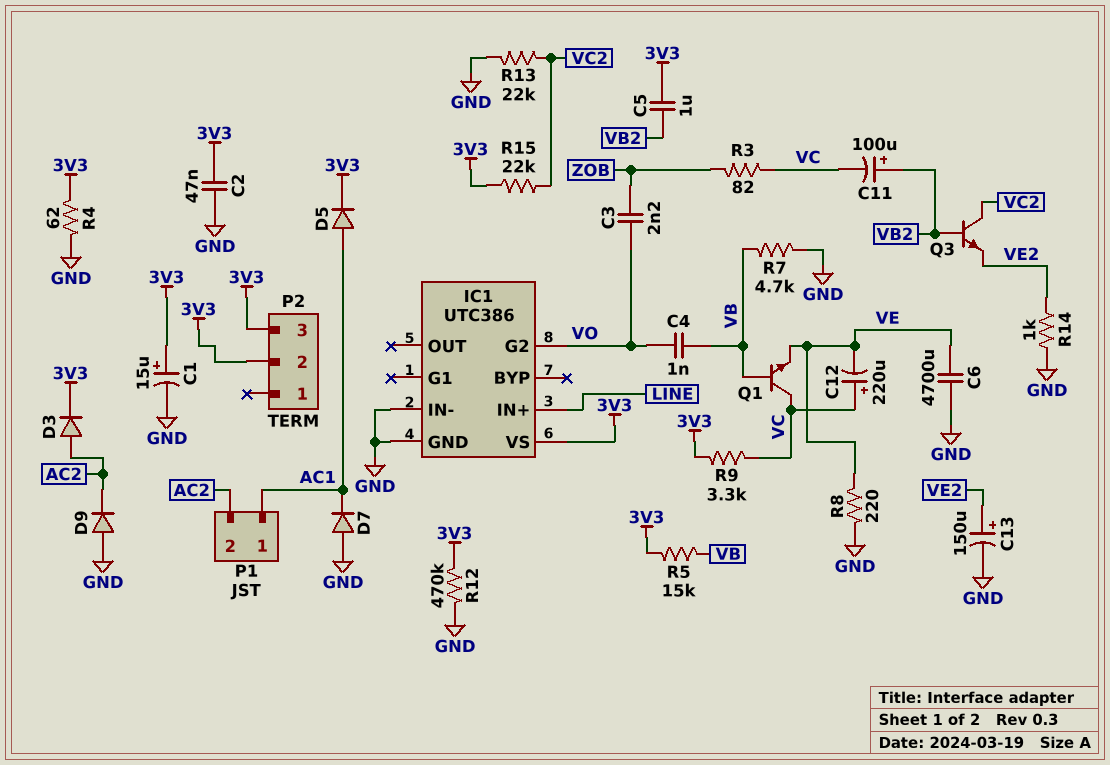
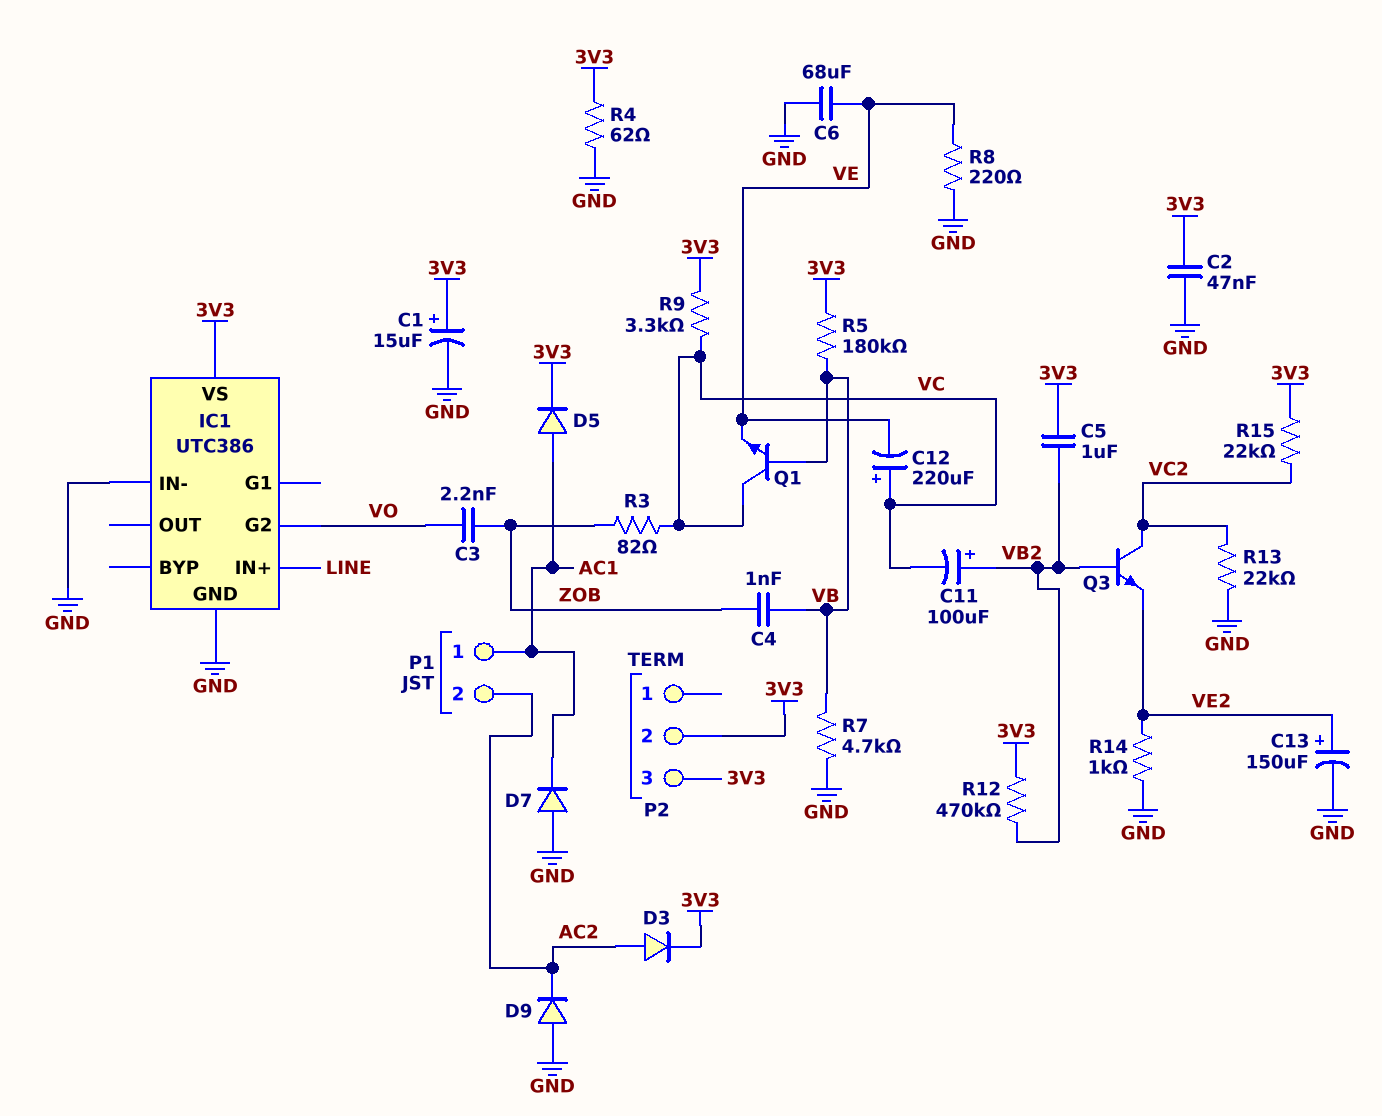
C4: 1nF (VB, VO) -> 1nF (VB, ZOB)
C6: 4700uF (GND, VE) -> 68uF (GND, VE)
R5: 15k (3V3, VB) -> 180k (3V3, VB)
R12: 470k (3V3, GND) -> 470k (3V3, VB2)

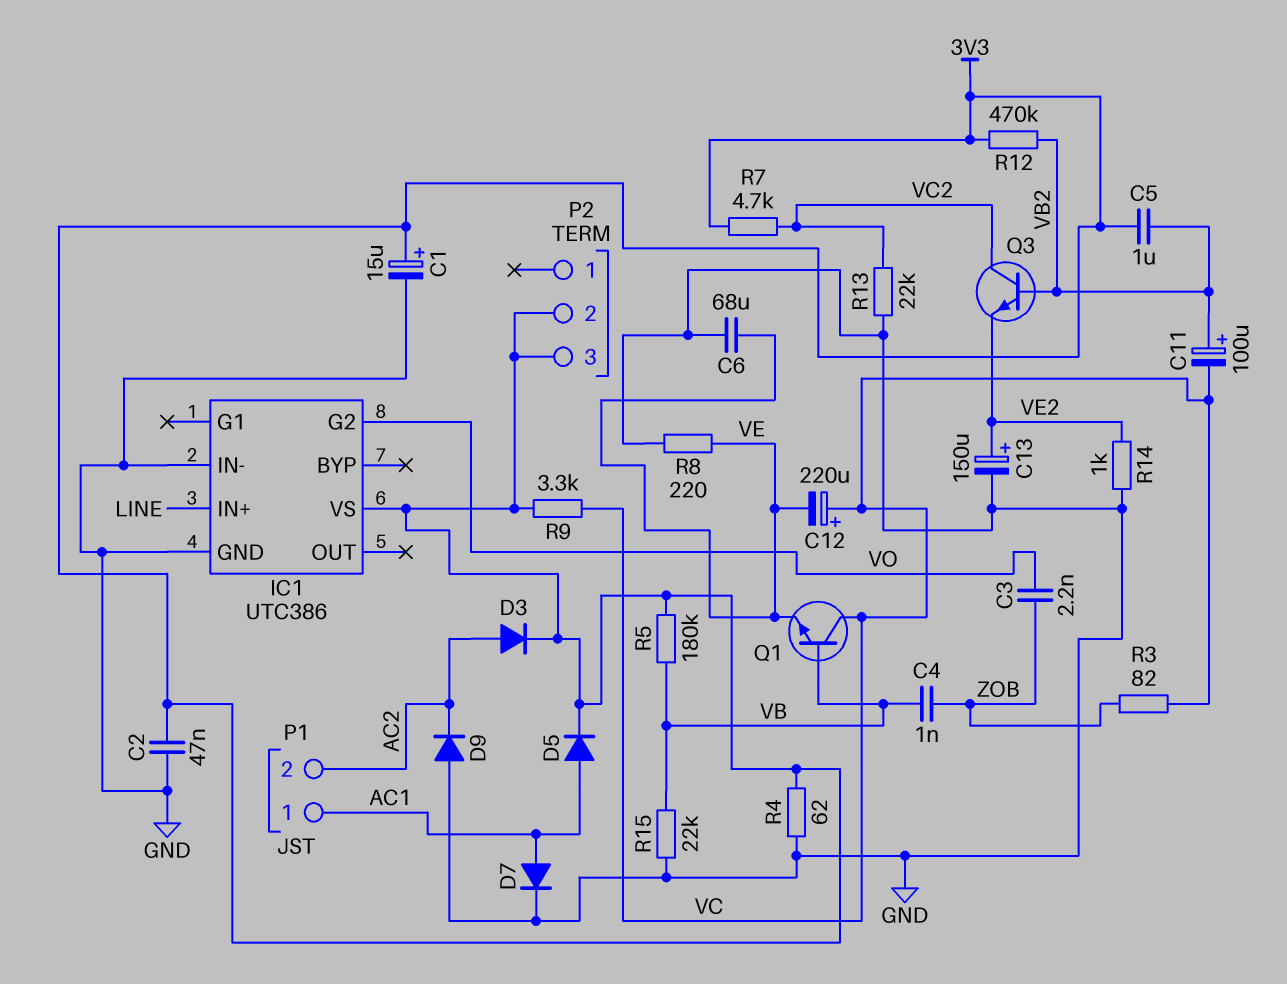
D7: diode (A GND, K AC1) -> diode (A AC1, K GND)
R7: 4.7k (GND, VB) -> 4.7k (3V3, VC2)
R15: 22k (3V3, VC2) -> 22k (GND, VB)

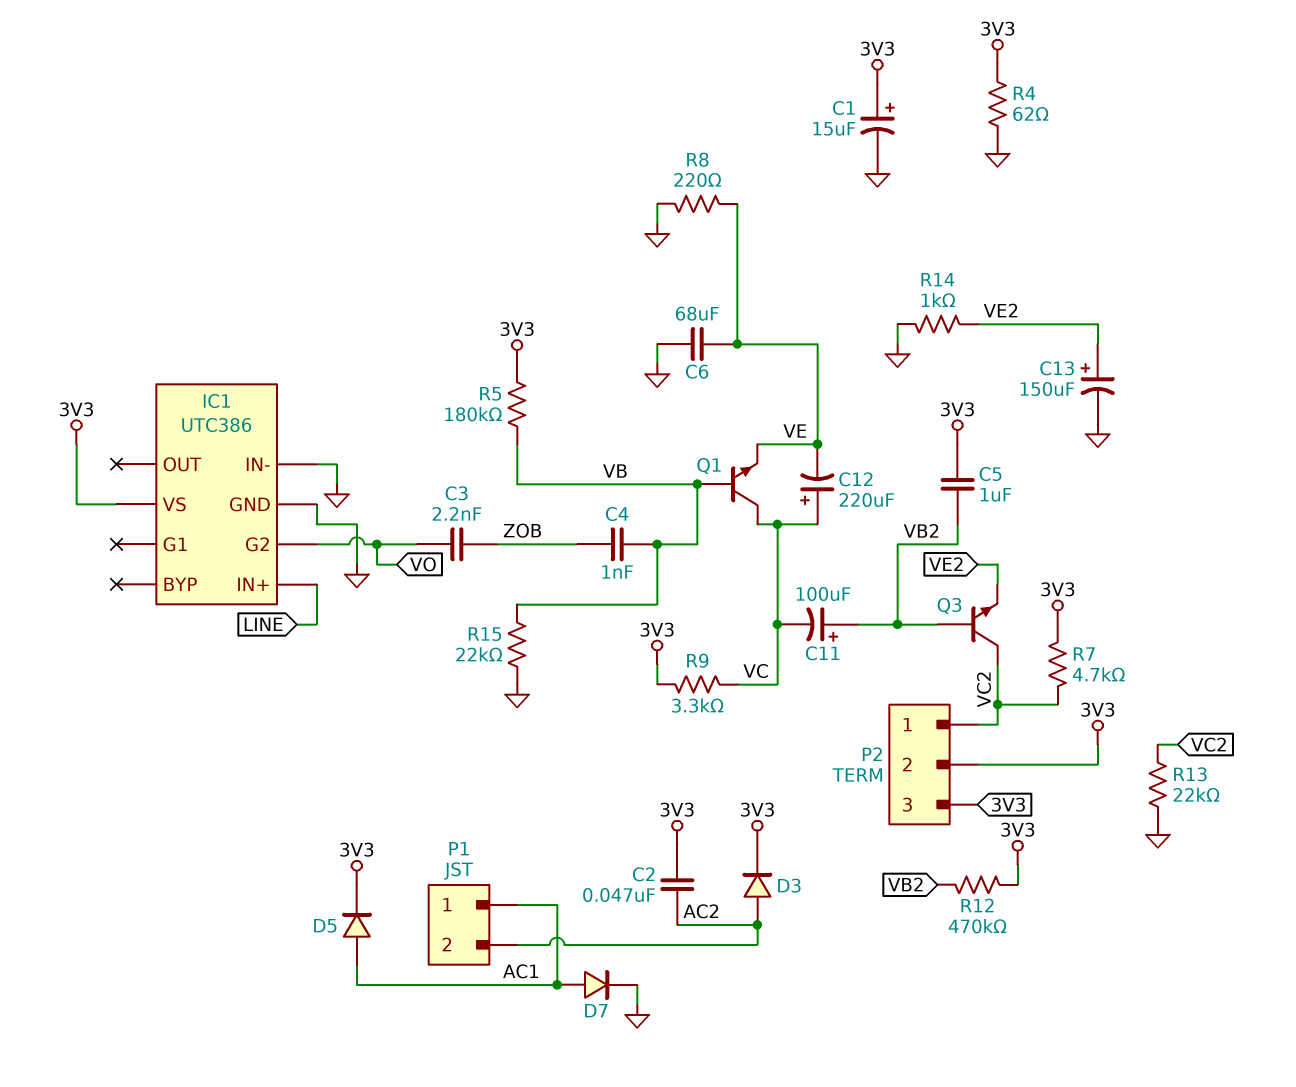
C2: 47nF (3V3, GND) -> 47nF (3V3, AC2)
D9: diode (A GND, K AC2) -> none
P2 pin 1: none -> VC2
R3: 82 (VC, ZOB) -> none

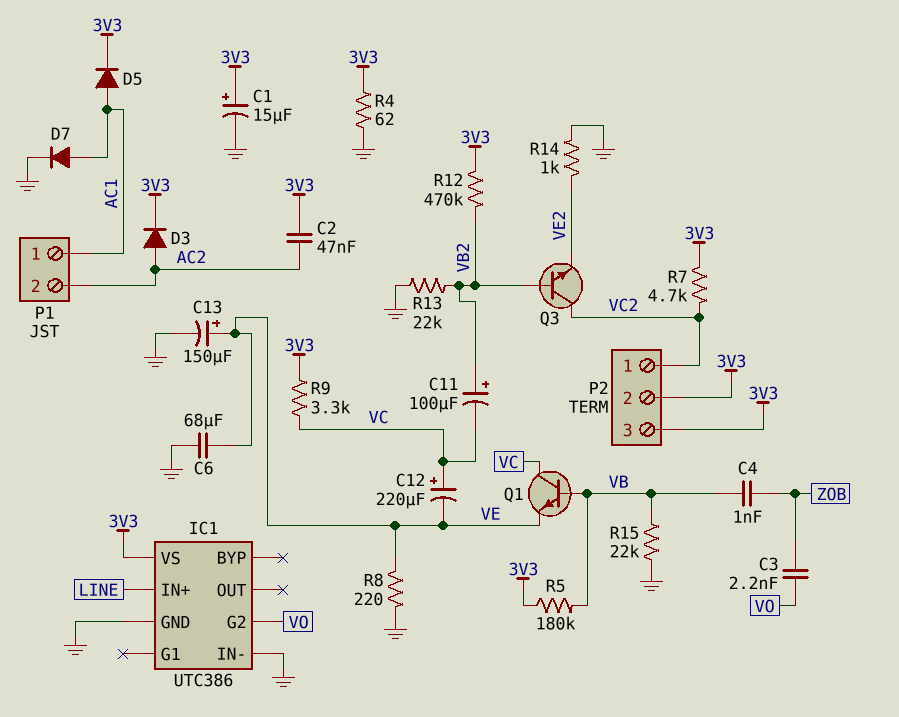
C5: 1uF (3V3, VB2) -> none
C13: 150uF (plus VE2, minus GND) -> 150uF (plus VE, minus GND)
R13: 22k (GND, VC2) -> 22k (GND, VB2)

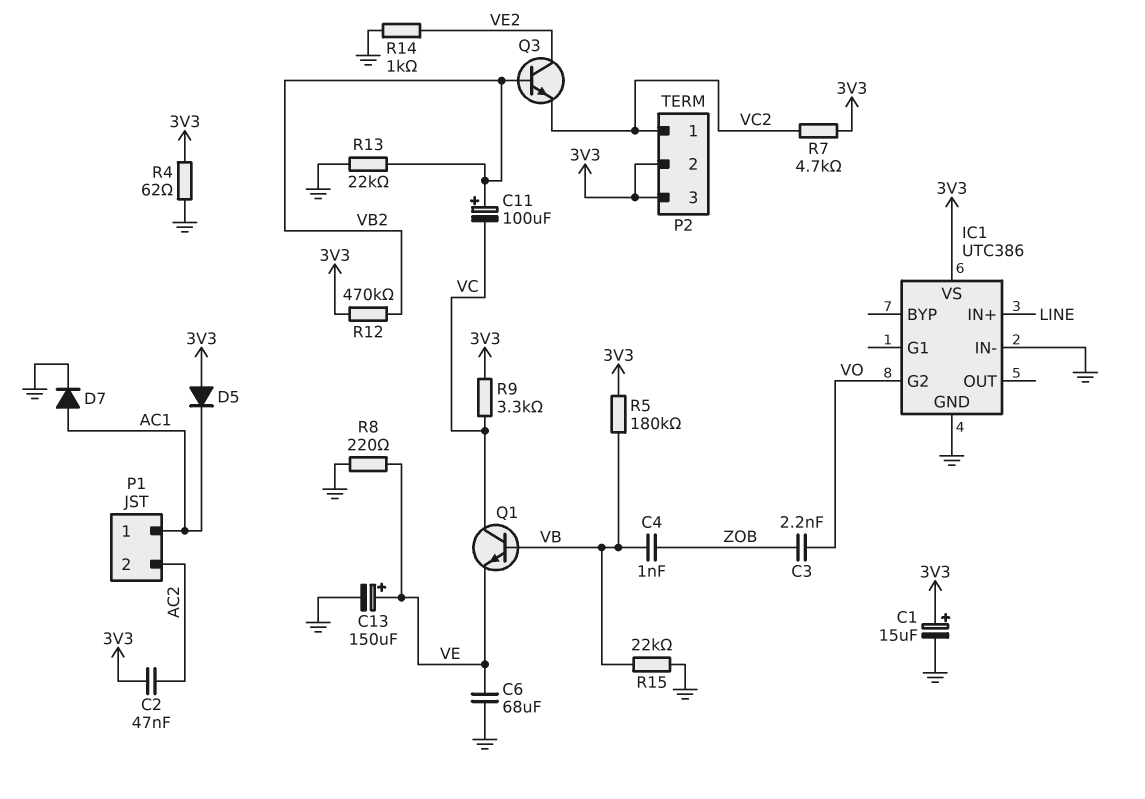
C12: 220uF (plus VC, minus VE) -> none
D3: diode (A AC2, K 3V3) -> none
D5: diode (A AC1, K 3V3) -> diode (A 3V3, K AC1)
Q3: NPN (B VB2, C VC2, E VE2) -> NPN (B VB2, C VE2, E VC2)

